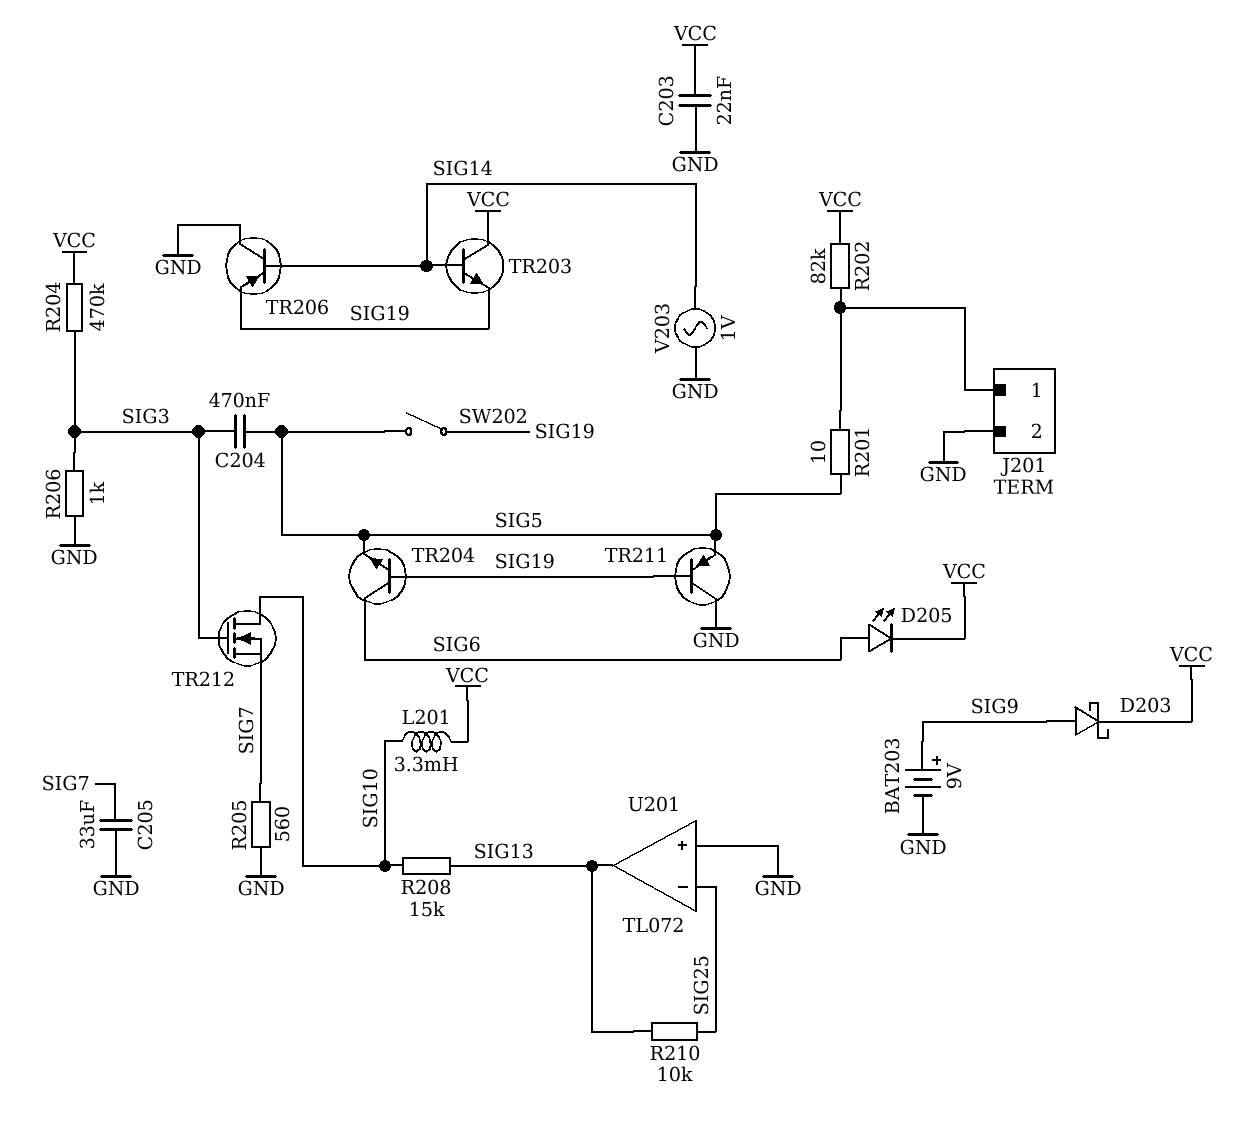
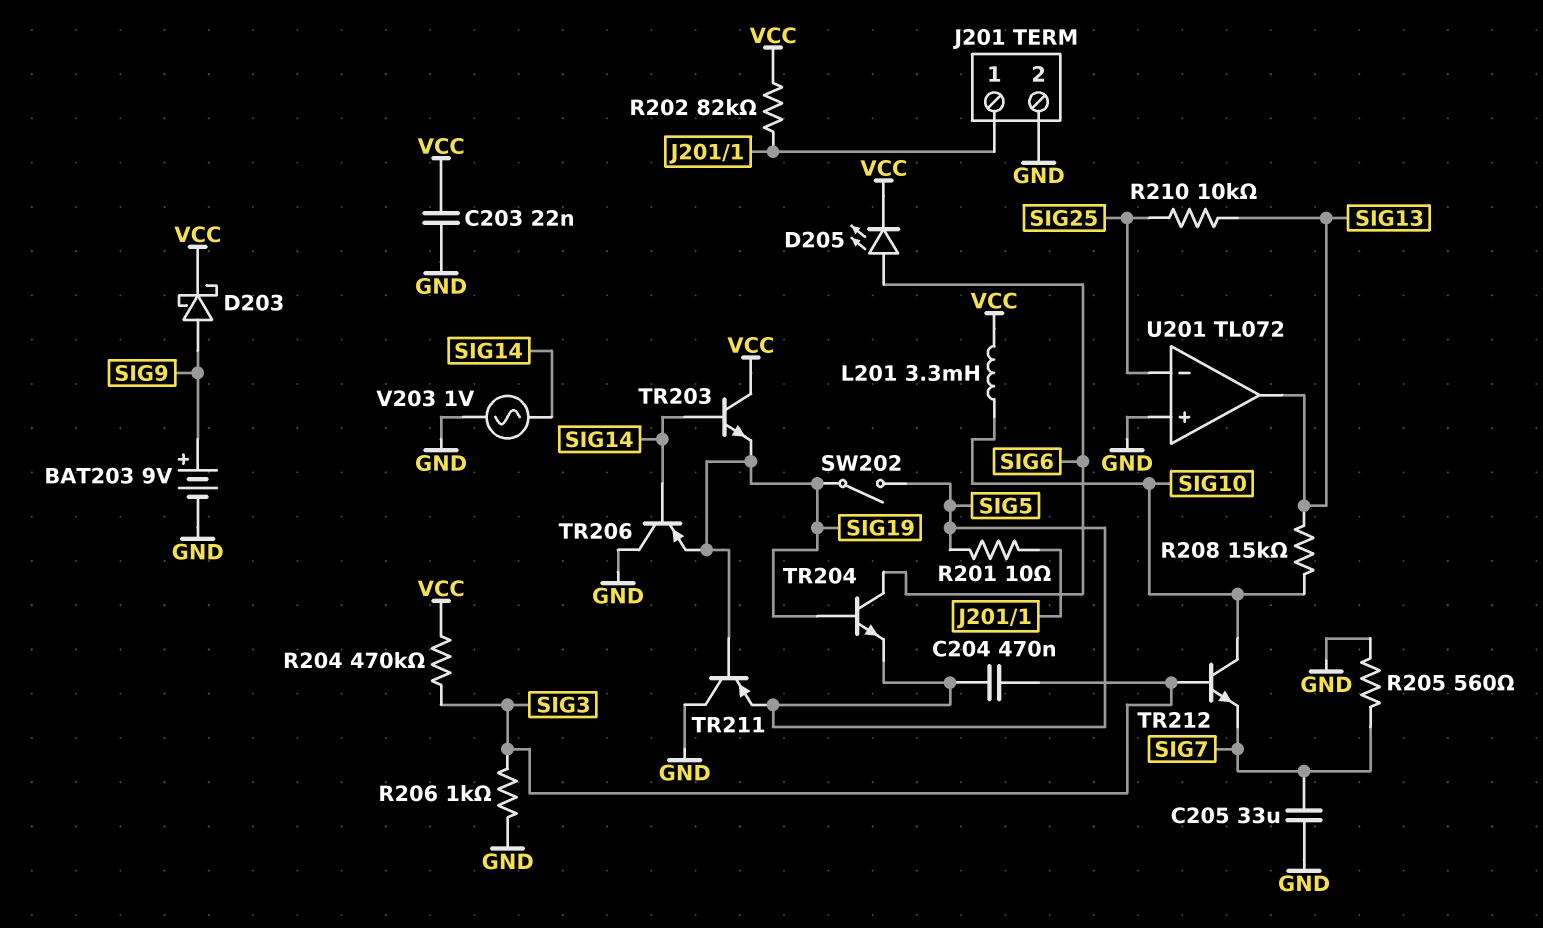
TR212: NMOS (G SIG3, D SIG10, S SIG7) -> NPN (B SIG3, C SIG10, E SIG7)

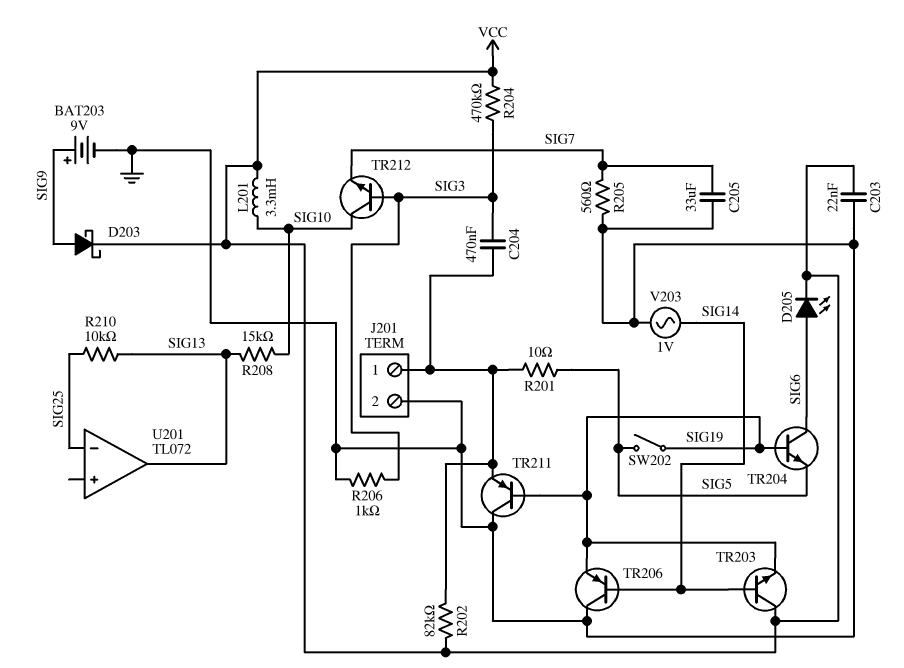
C204: 470nF (SIG3, SIG5) -> 470nF (J201/1, SIG3)
TR211: PNP (B SIG19, C GND, E SIG5) -> PNP (B SIG19, C GND, E J201/1)
U201 pin in+: GND -> none

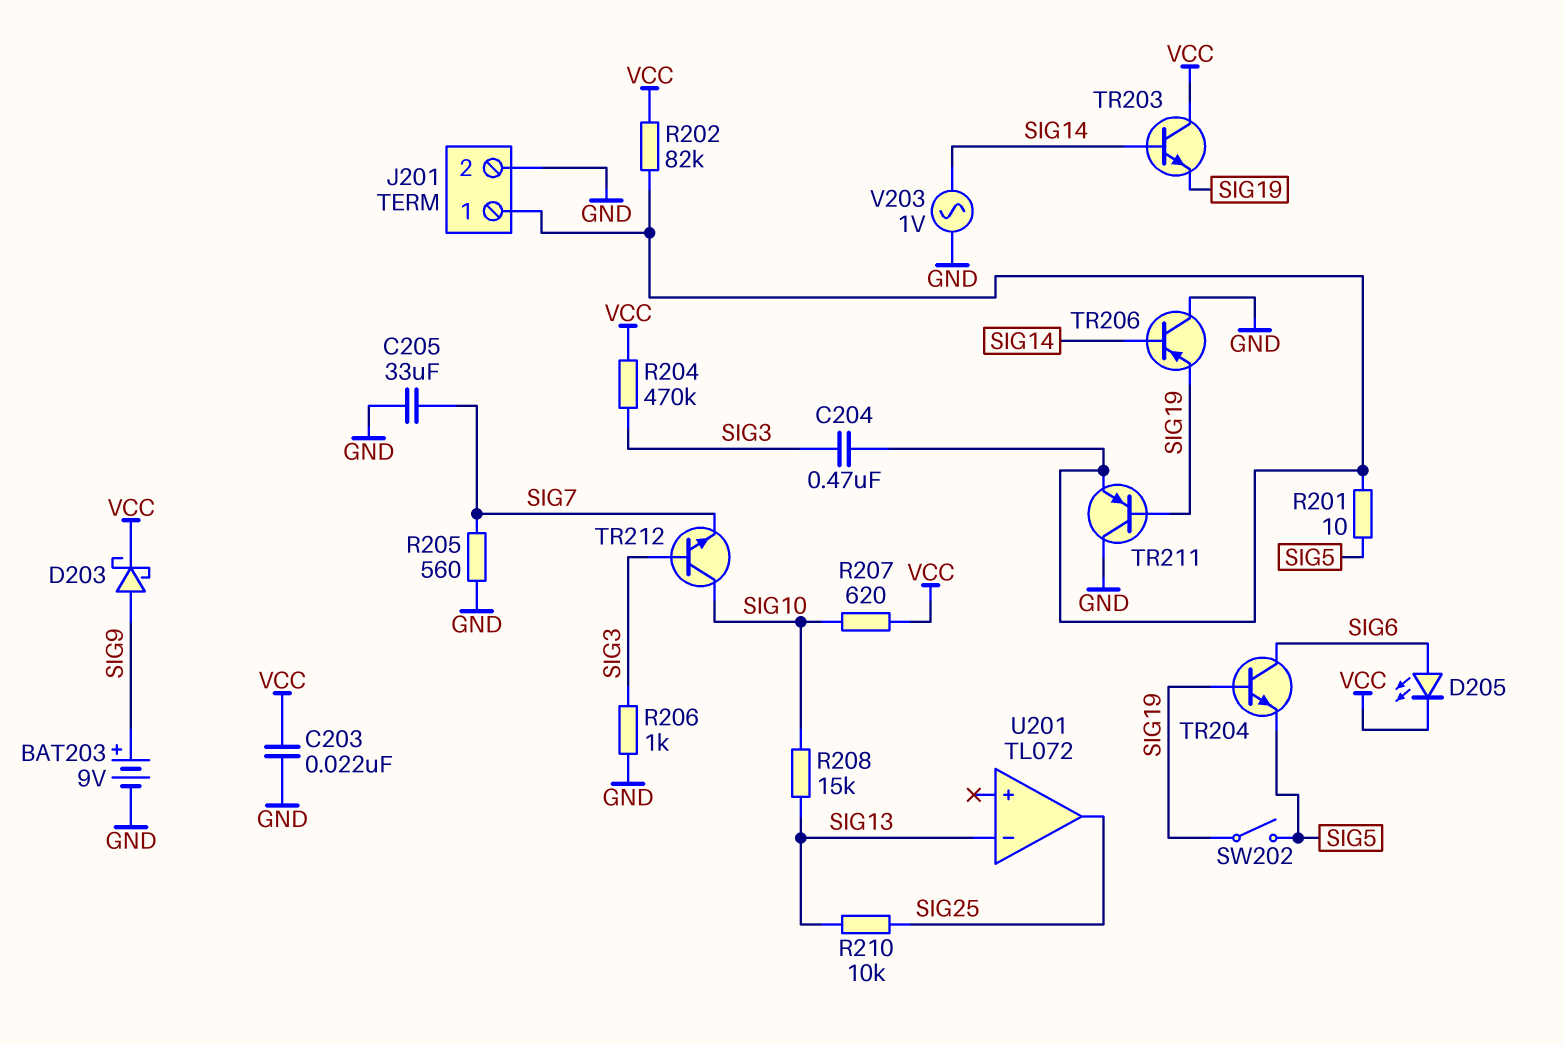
L201: 3.3mH (SIG10, VCC) -> none
R207: none -> 620 (SIG10, VCC)
U201 pin in-: SIG25 -> SIG13
U201 pin out: SIG13 -> SIG25

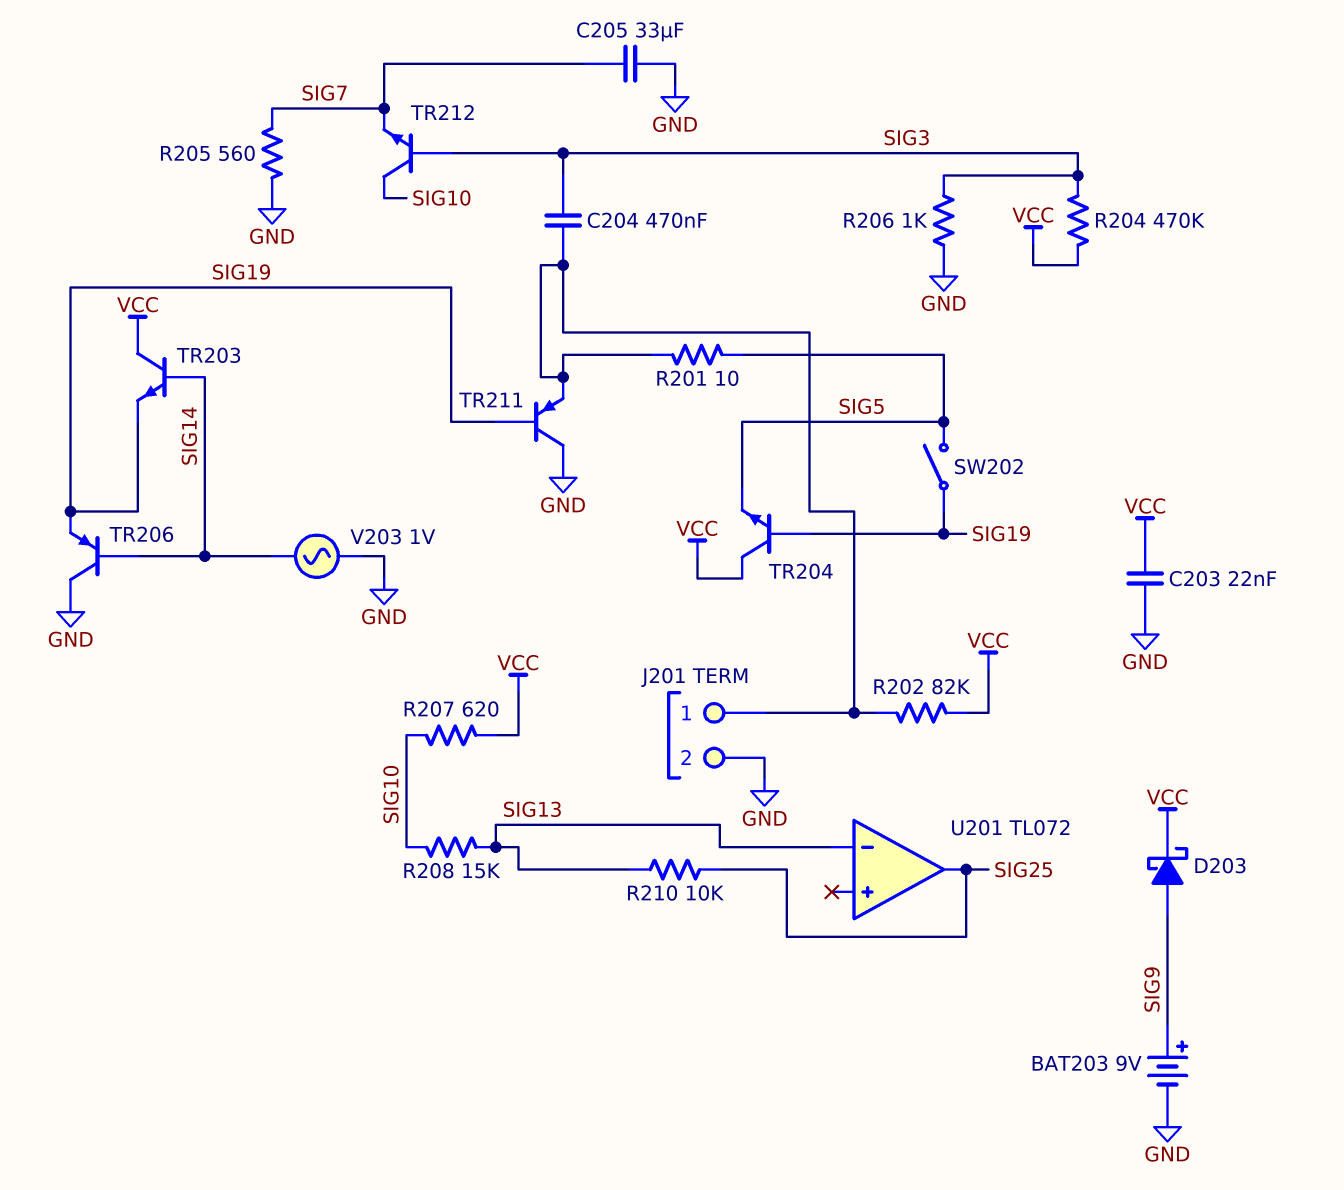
D205: LED (A SIG6, K VCC) -> none
TR204: NPN (B SIG19, C SIG6, E SIG5) -> NPN (B SIG19, C VCC, E SIG5)

